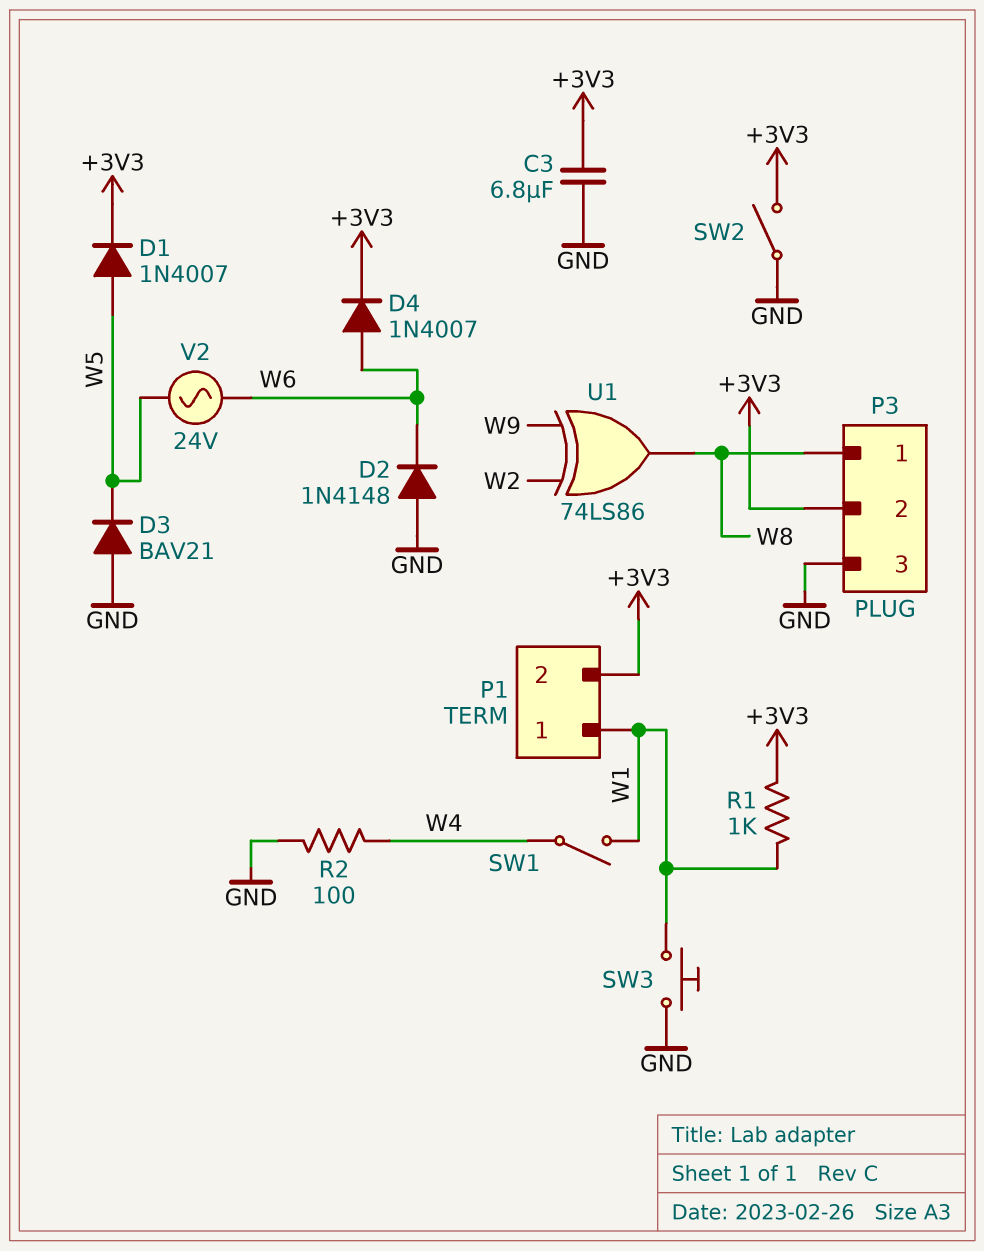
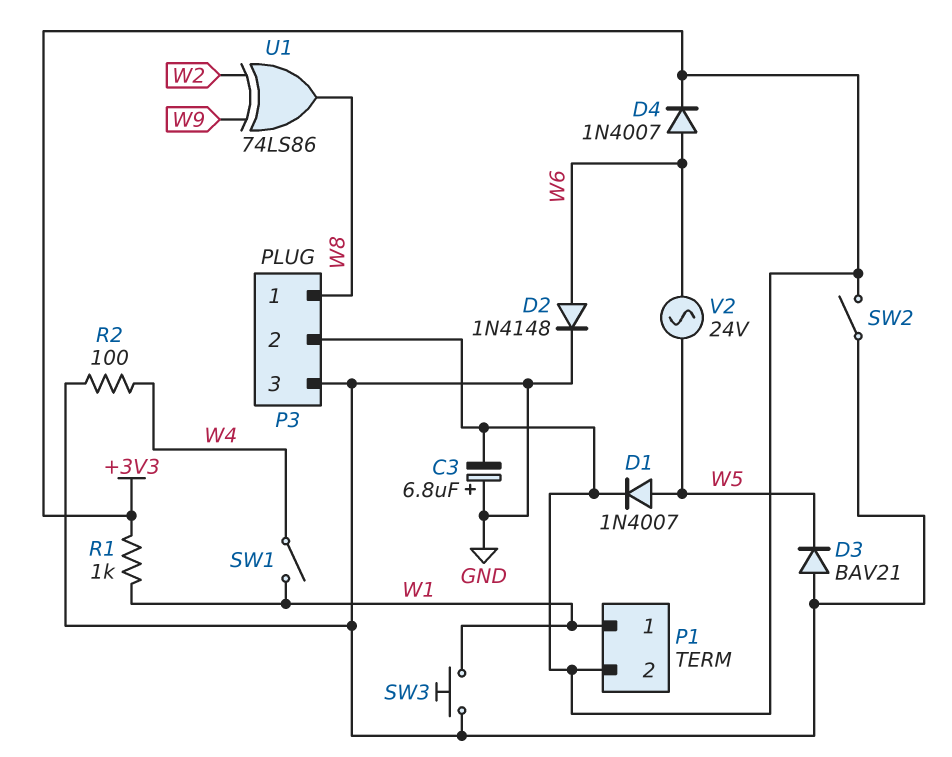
C3: 6.8uF (+3V3, GND) -> 6.8uF (plus GND, minus +3V3)
D2: diode 1N4148 (A GND, K W6) -> diode 1N4148 (A W6, K GND)

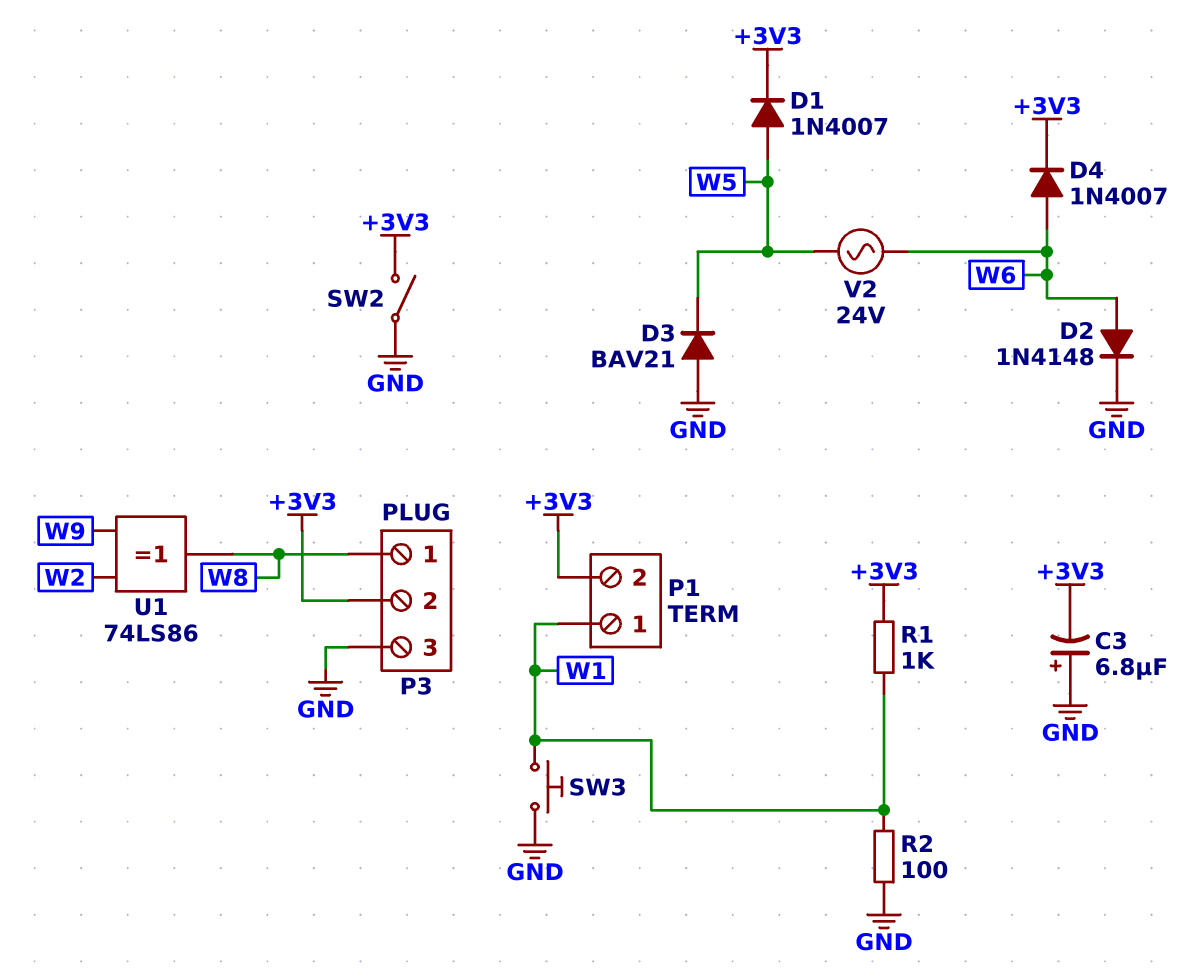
R2: 100 (GND, W4) -> 100 (GND, W1)
SW1: switch (W1, W4) -> none

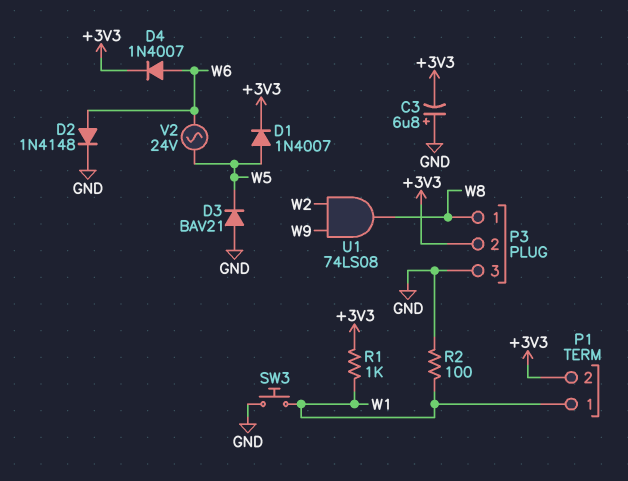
SW2: switch (+3V3, GND) -> none
U1: XOR 74LS86 (in W2, in W9, out W8) -> AND 74LS08 (in W2, in W9, out W8)

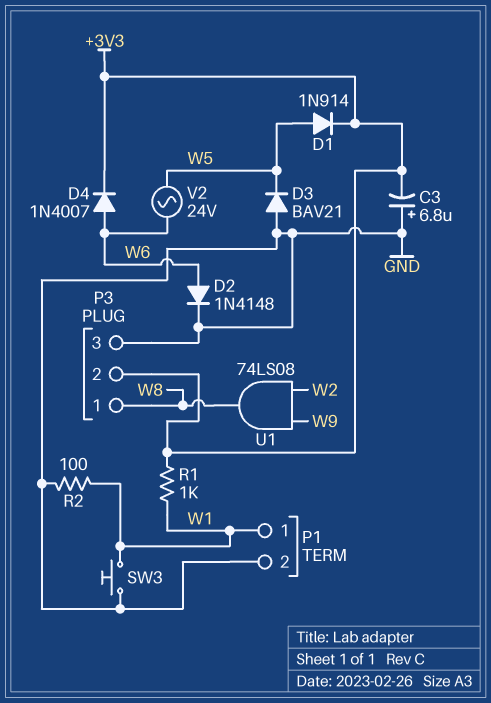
D1: diode 1N4007 (A W5, K +3V3) -> diode 1N914 (A W5, K +3V3)
P1 pin 2: +3V3 -> GND

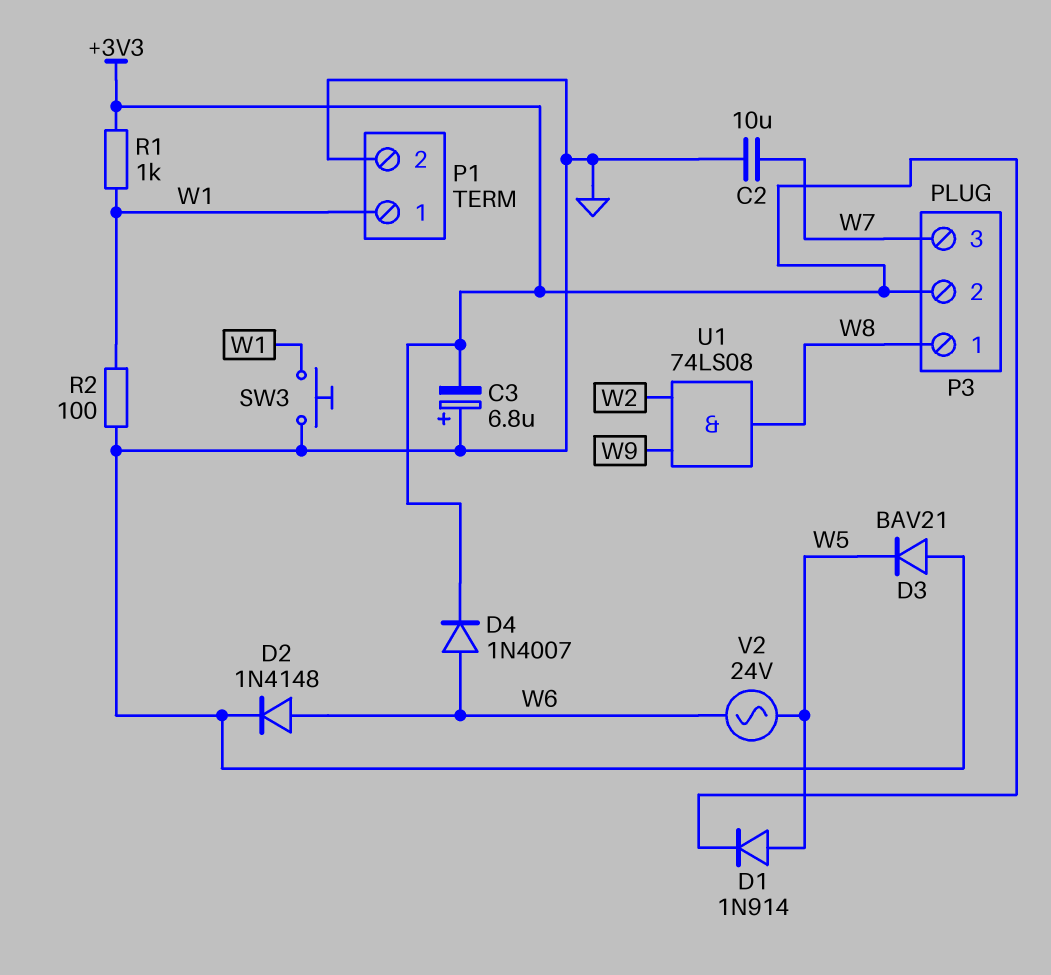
C2: none -> 10uF (GND, W7)
P3 pin 3: GND -> W7

